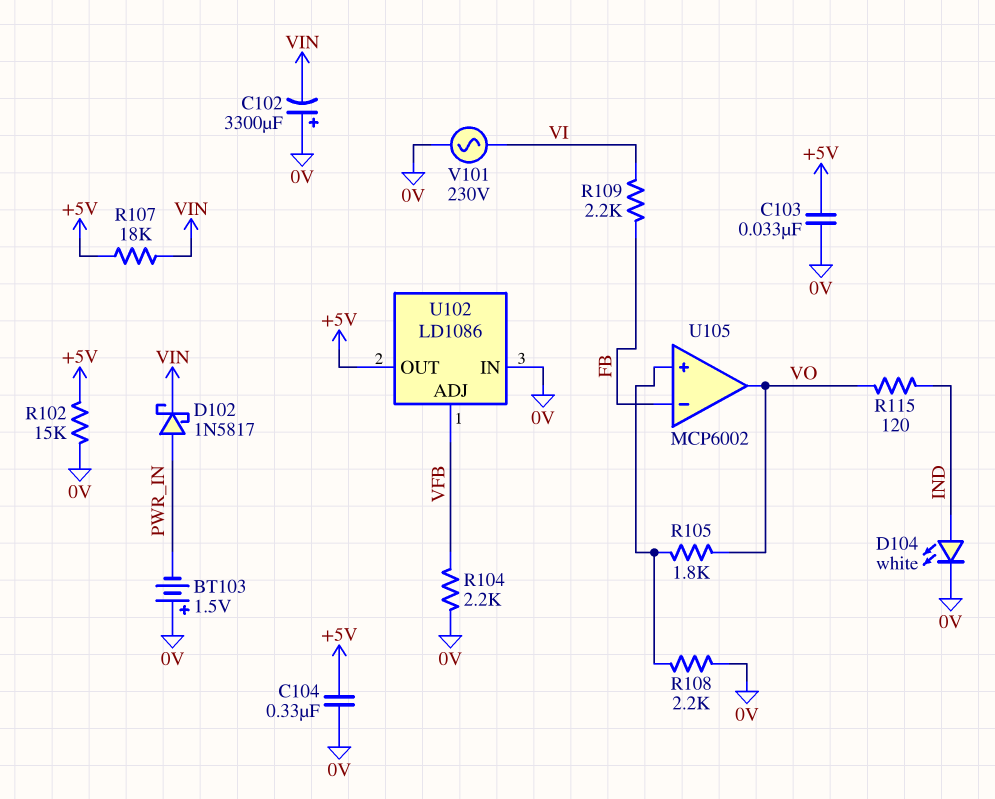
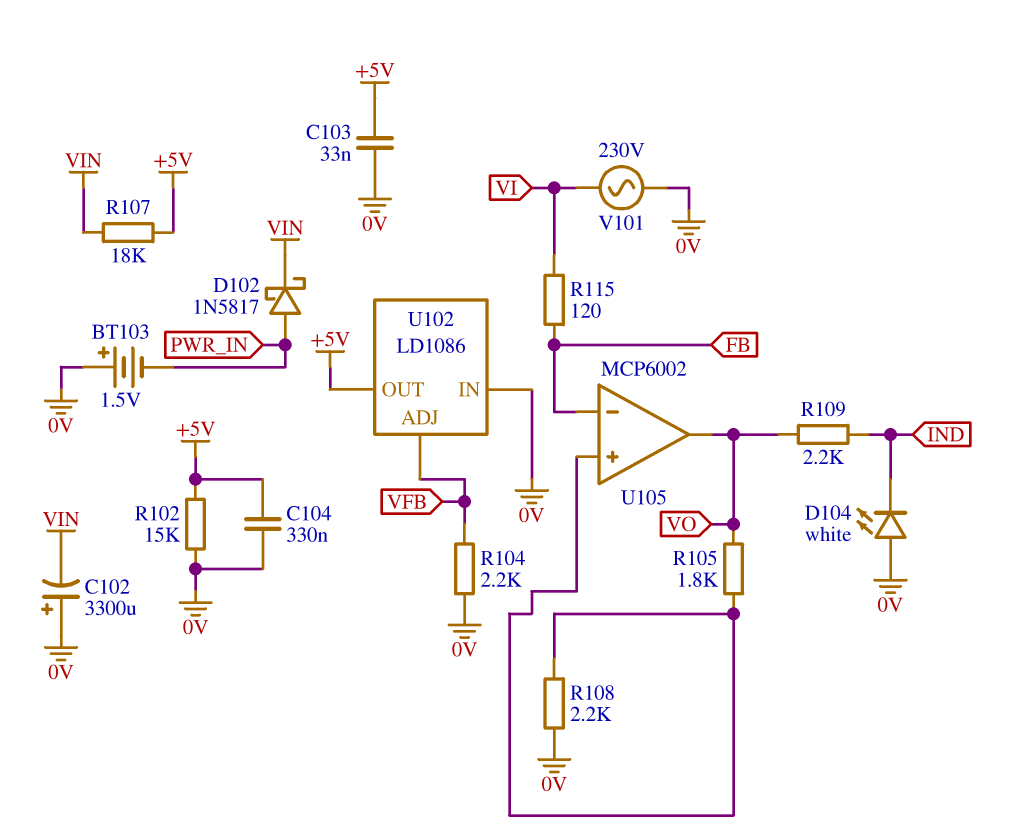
D104: LED white (A IND, K 0V) -> LED white (A 0V, K IND)
R109: 2.2k (FB, VI) -> 2.2k (IND, VO)
R115: 120 (IND, VO) -> 120 (FB, VI)

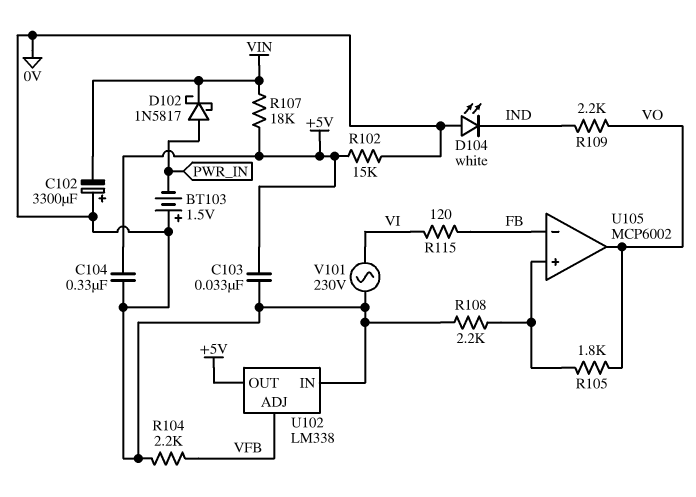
U102: LD1086 -> LM338

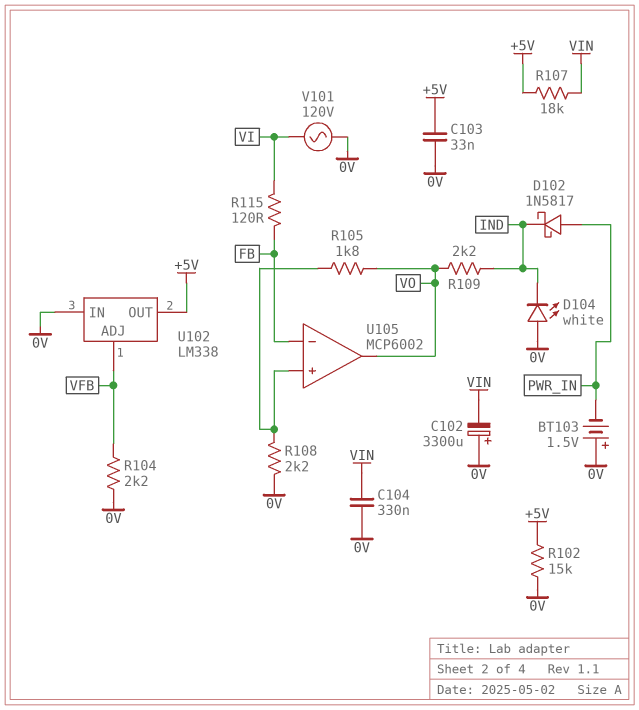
C104: 330nF (+5V, 0V) -> 330nF (0V, VIN)
D102: schottky 1N5817 (A PWR_IN, K VIN) -> schottky 1N5817 (A PWR_IN, K IND)
V101: AC 230V (0V, VI) -> AC 120V (0V, VI)

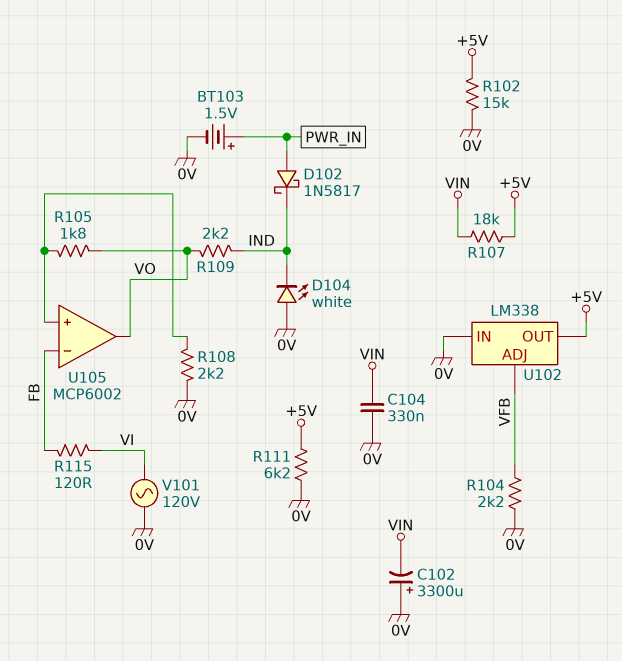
BT103: 1.5V (plus 0V, minus PWR_IN) -> 1.5V (plus PWR_IN, minus 0V)
C103: 33nF (+5V, 0V) -> none
R111: none -> 6.2k (+5V, 0V)

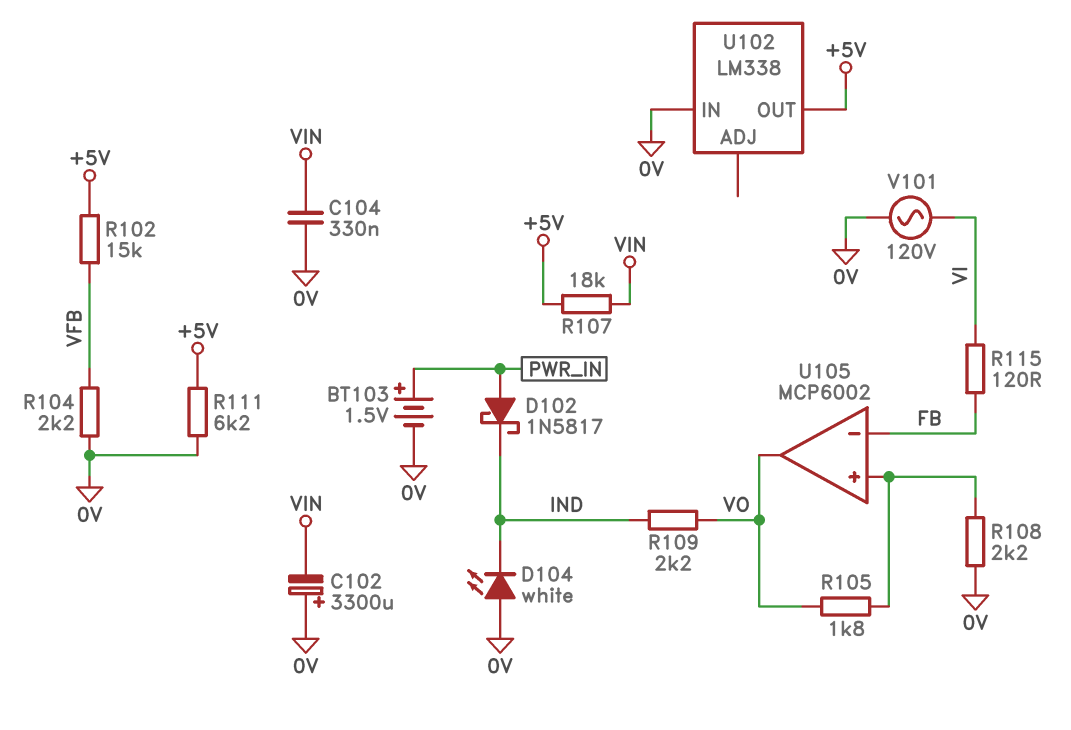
R102: 15k (+5V, 0V) -> 15k (+5V, VFB)
U102 pin ADJ: VFB -> none

